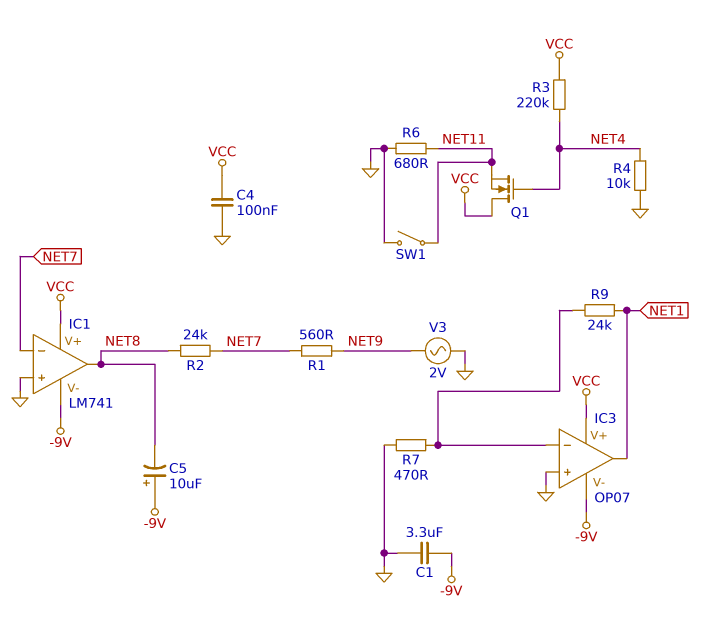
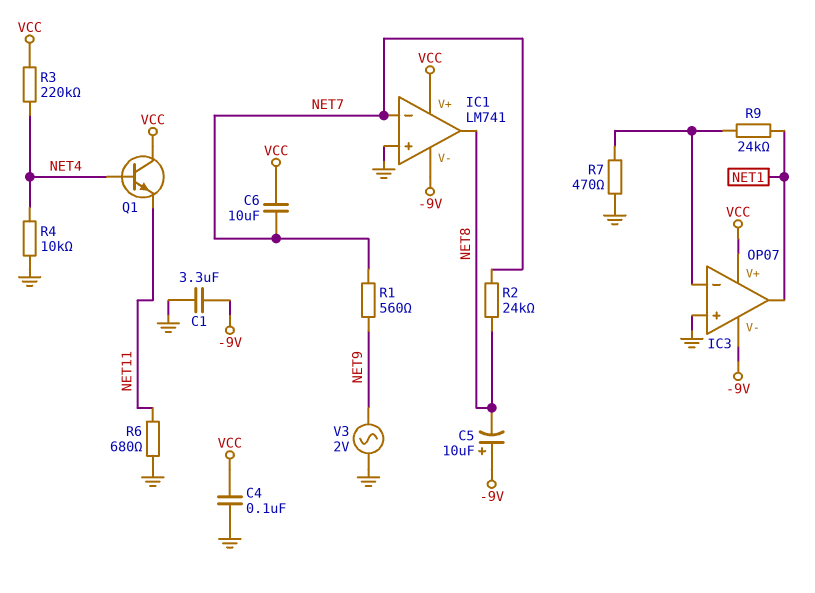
C6: none -> 10uF (NET7, VCC)
Q1: NMOS (G NET4, D VCC, S NET11) -> NPN (B NET4, C VCC, E NET11)
SW1: switch (GND, NET11) -> none

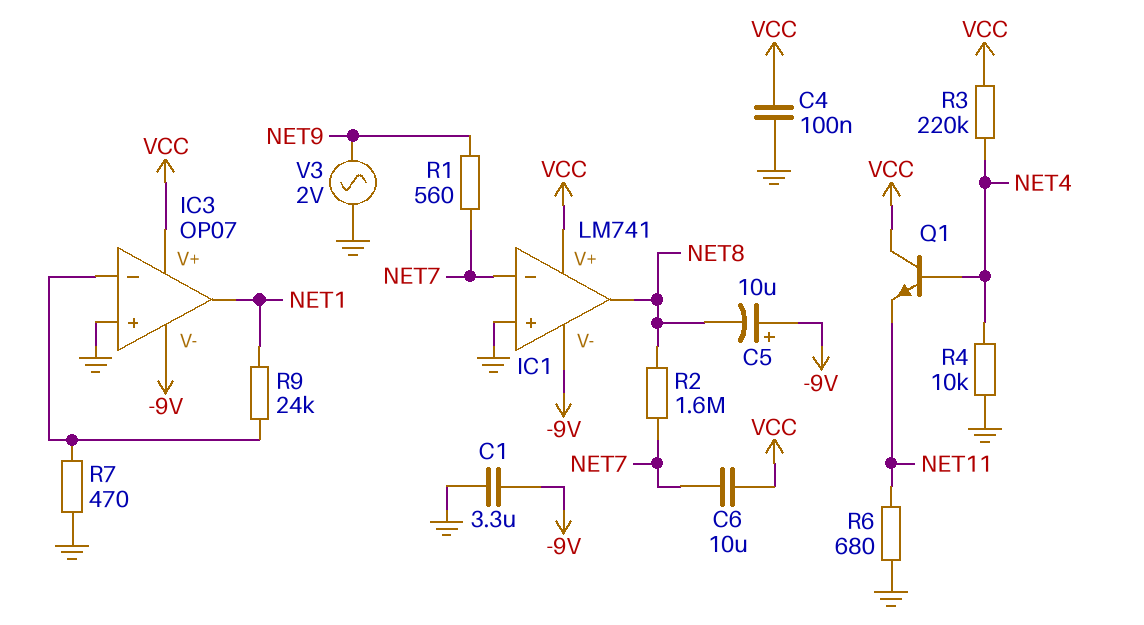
R2: 24k (NET7, NET8) -> 1.6M (NET7, NET8)

